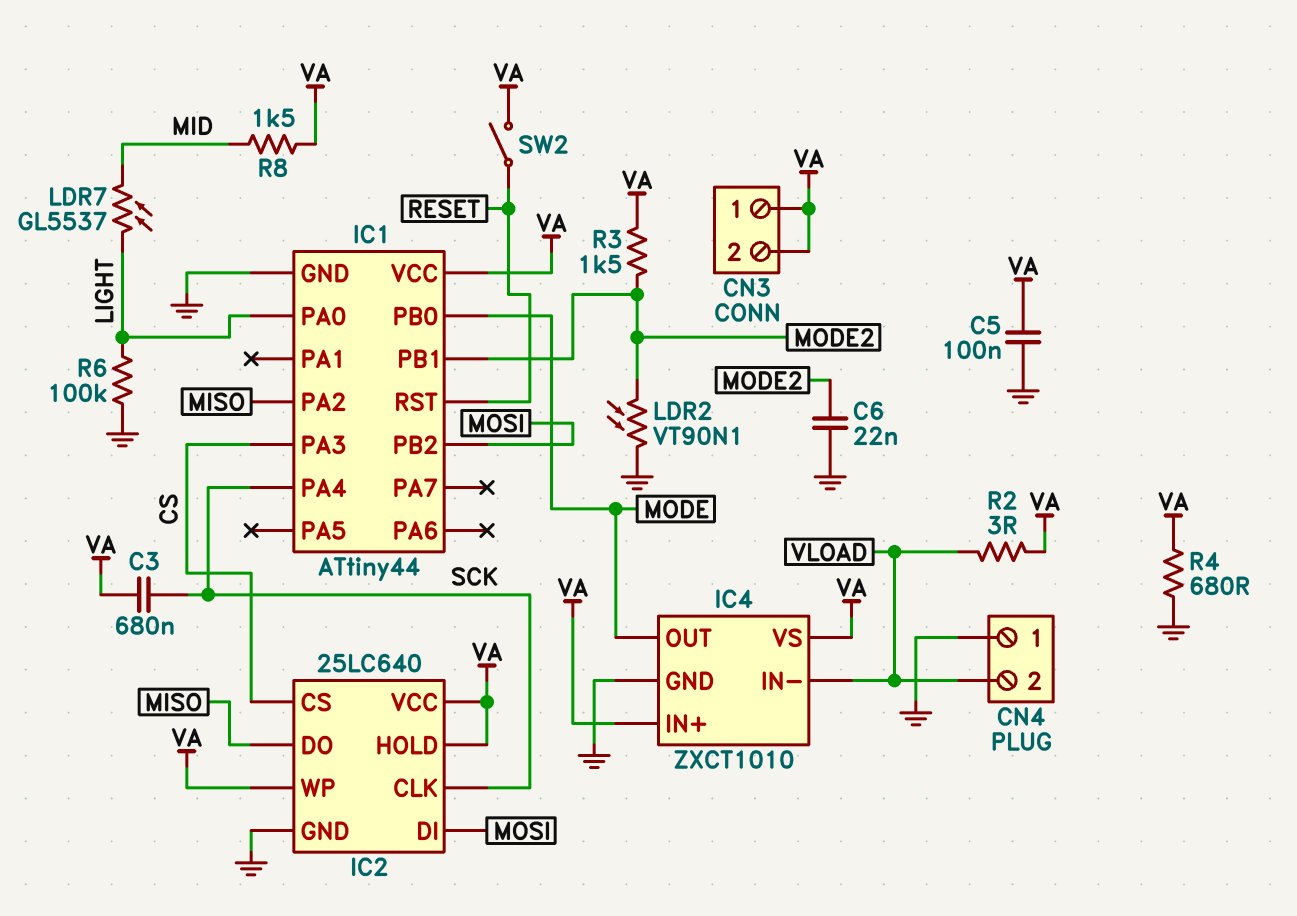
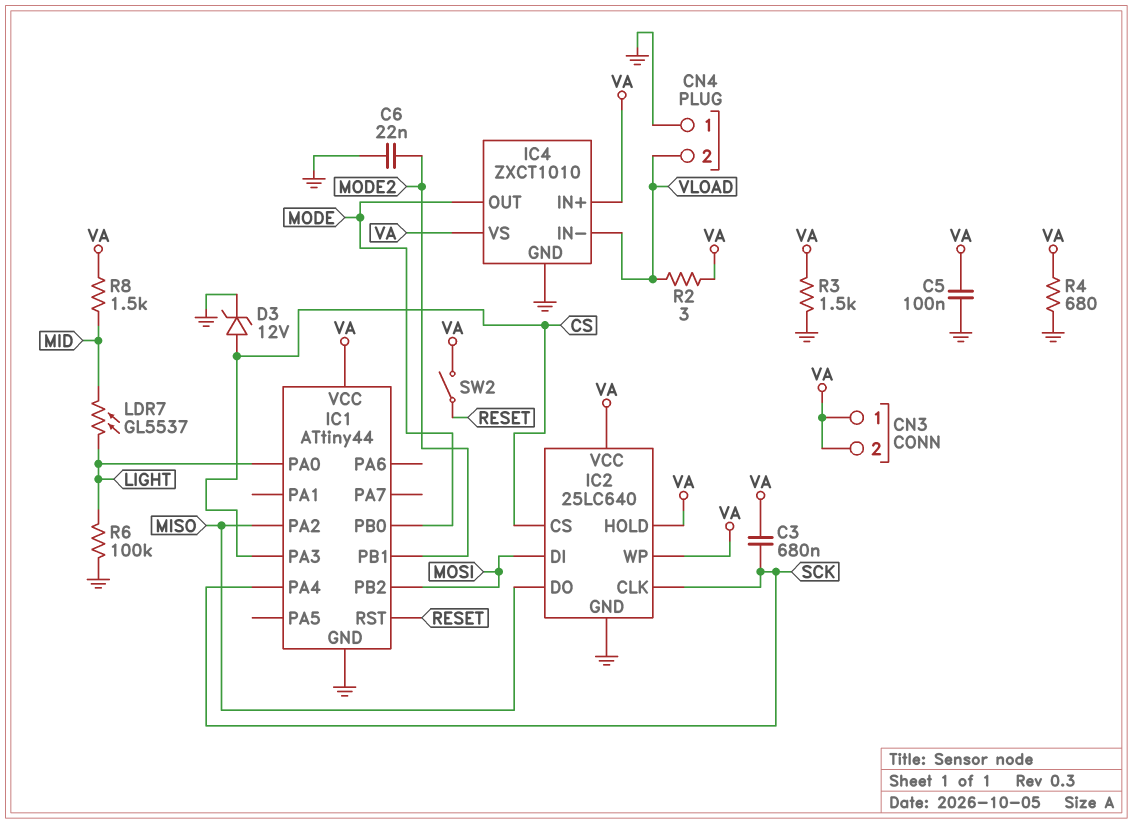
D3: none -> zener 12V (A CS, K GND)
LDR2: VT90N1 (GND, MODE2) -> none
R3: 1.5k (MODE2, VA) -> 1.5k (GND, VA)

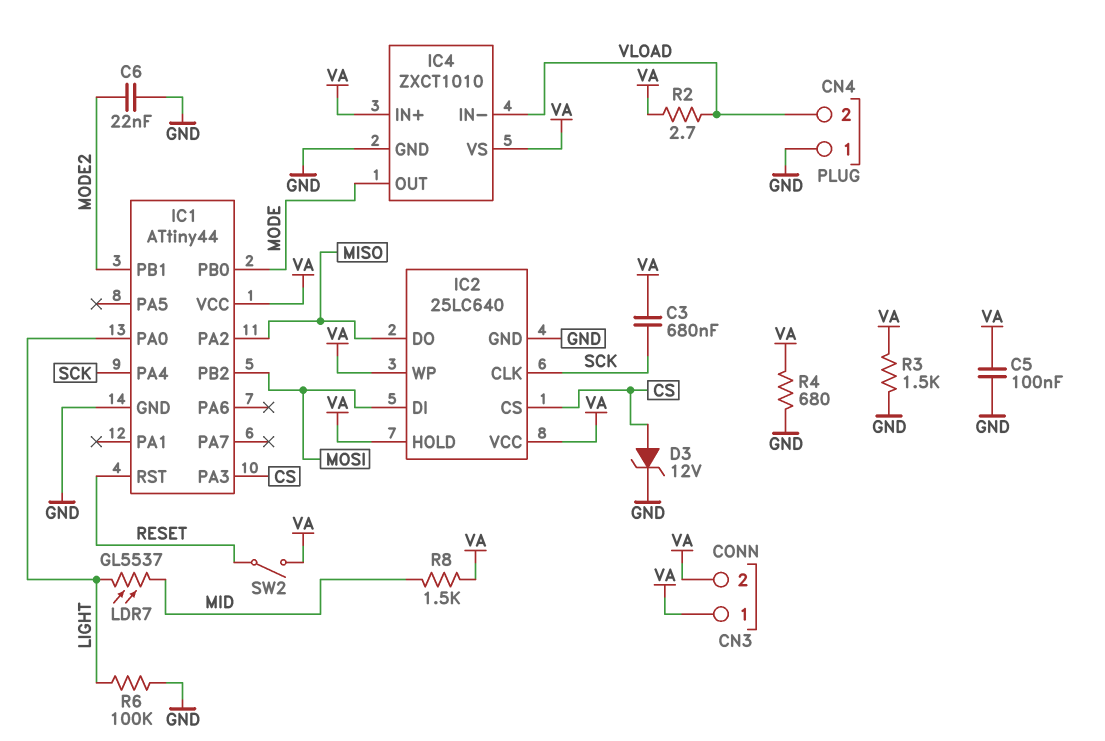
R2: 3 (VA, VLOAD) -> 2.7 (VA, VLOAD)

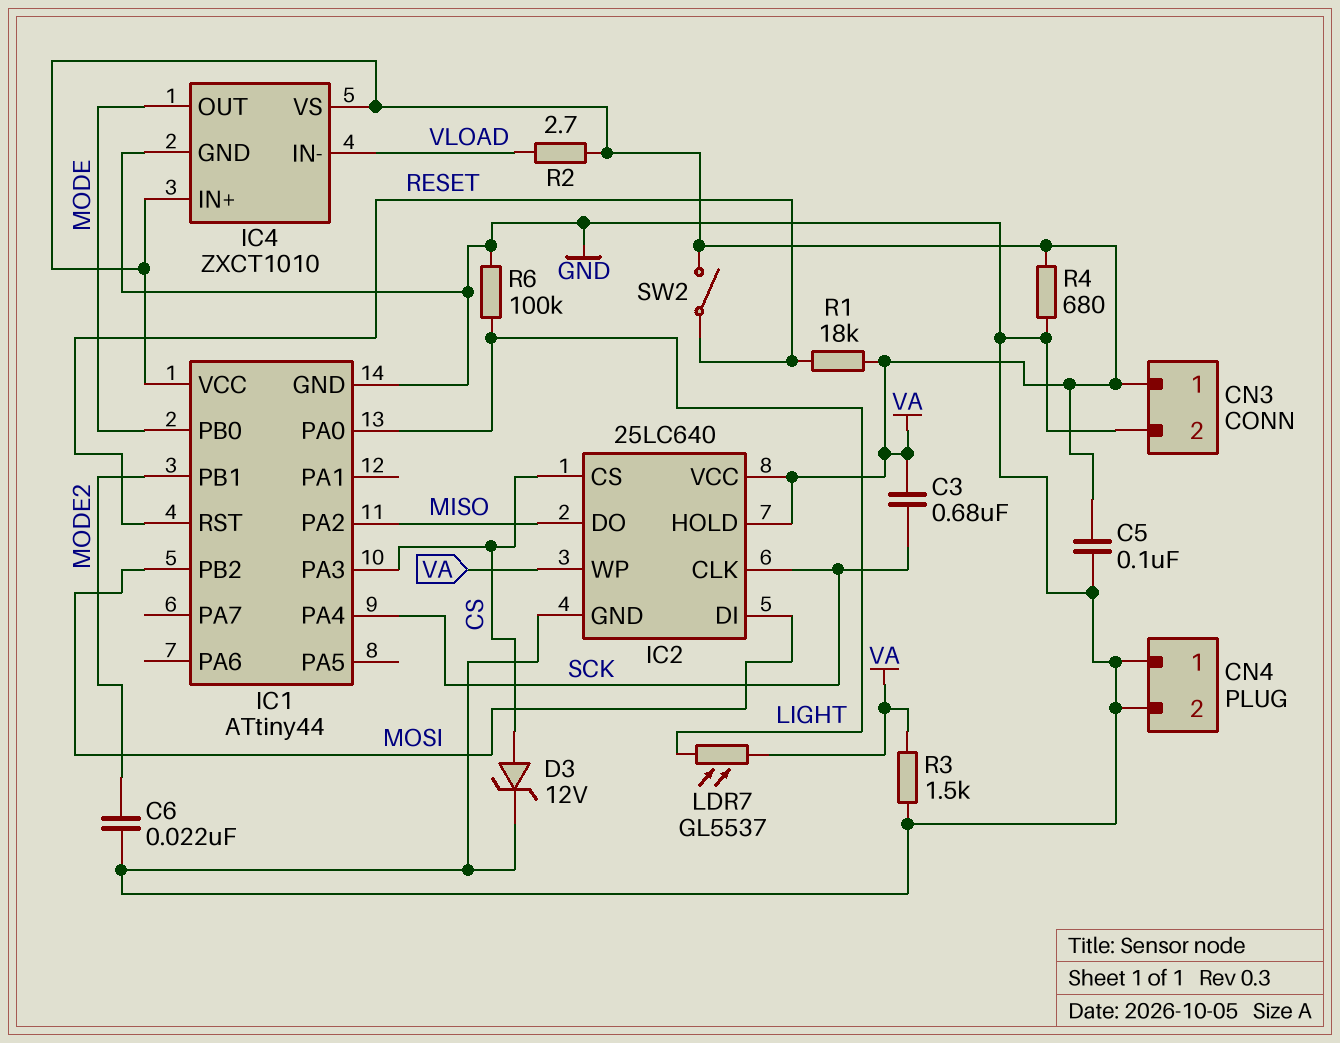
CN3 pin 2: VA -> GND
CN4 pin 2: VLOAD -> GND
LDR7: GL5537 (LIGHT, MID) -> GL5537 (LIGHT, VA)
R1: none -> 18k (RESET, VA)
R8: 1.5k (MID, VA) -> none

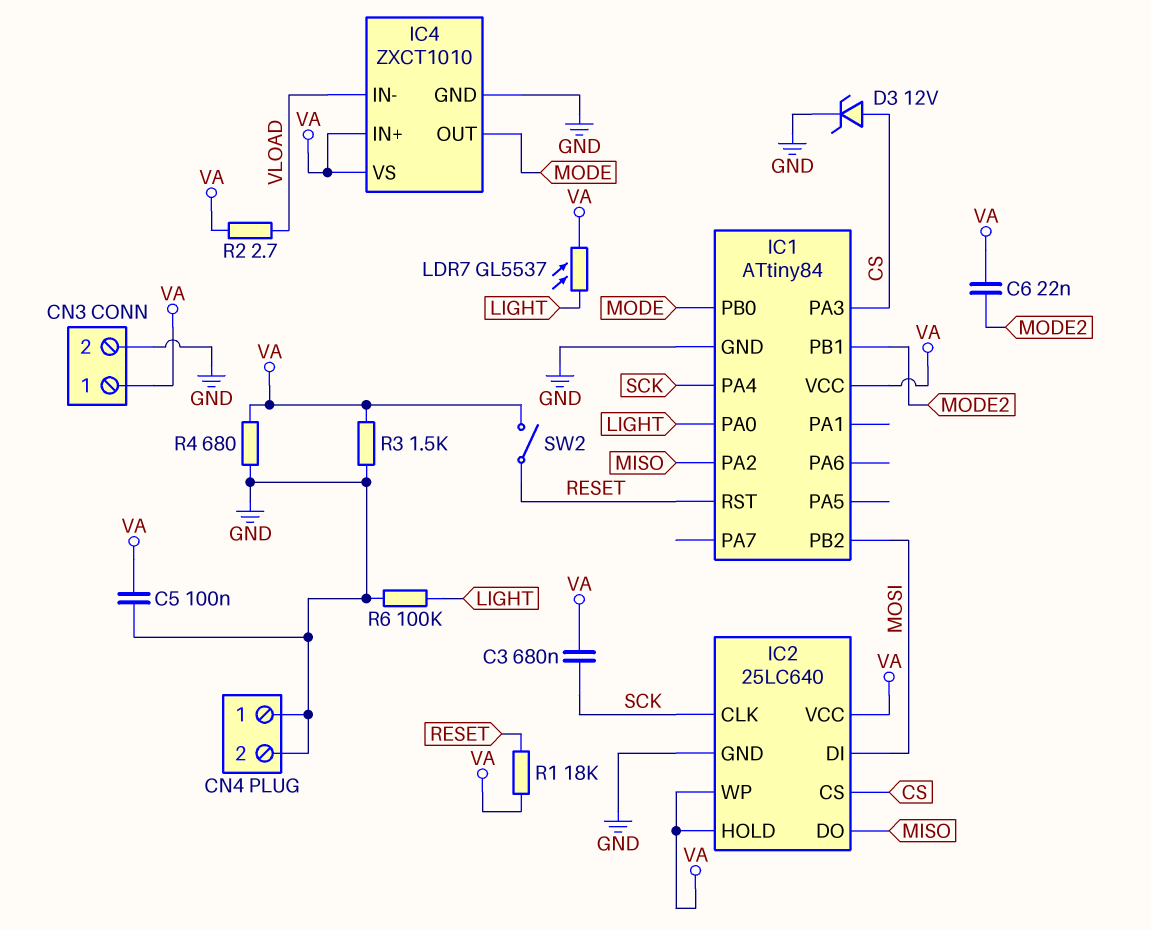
C6: 22nF (GND, MODE2) -> 22nF (MODE2, VA)
IC1: ATtiny44 -> ATtiny84

